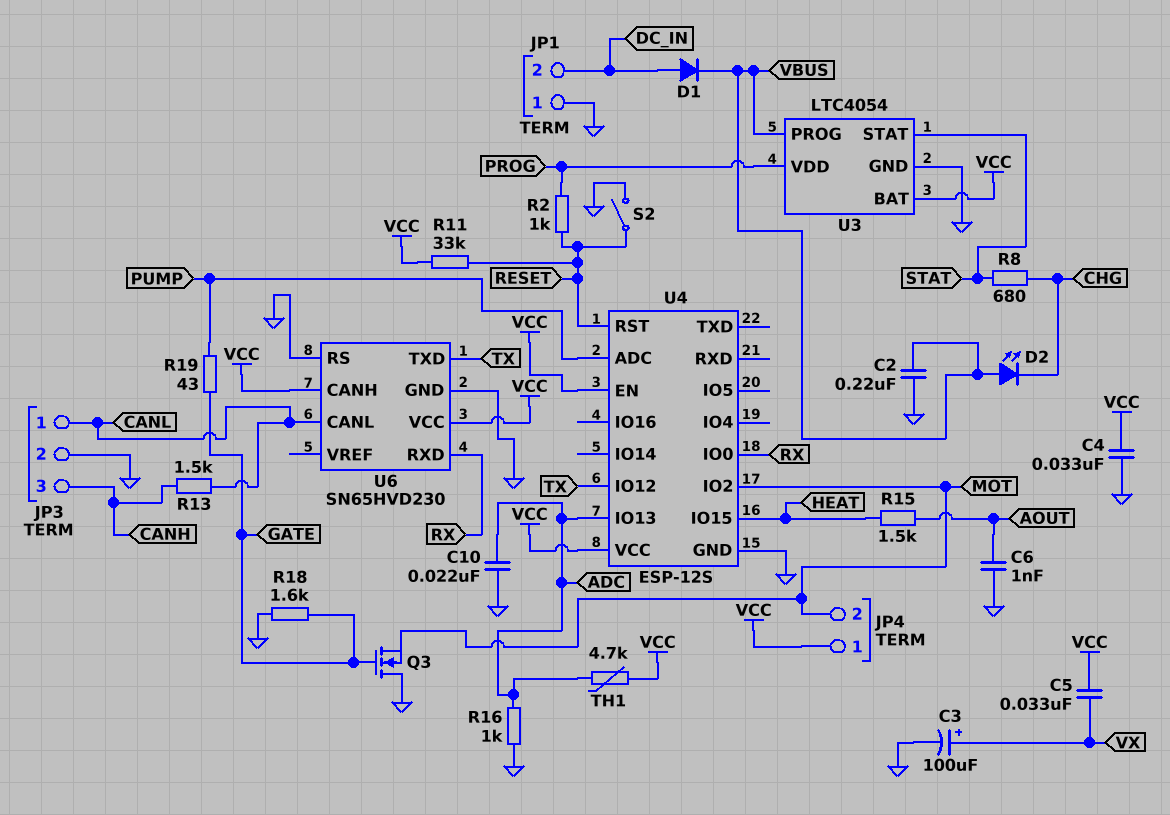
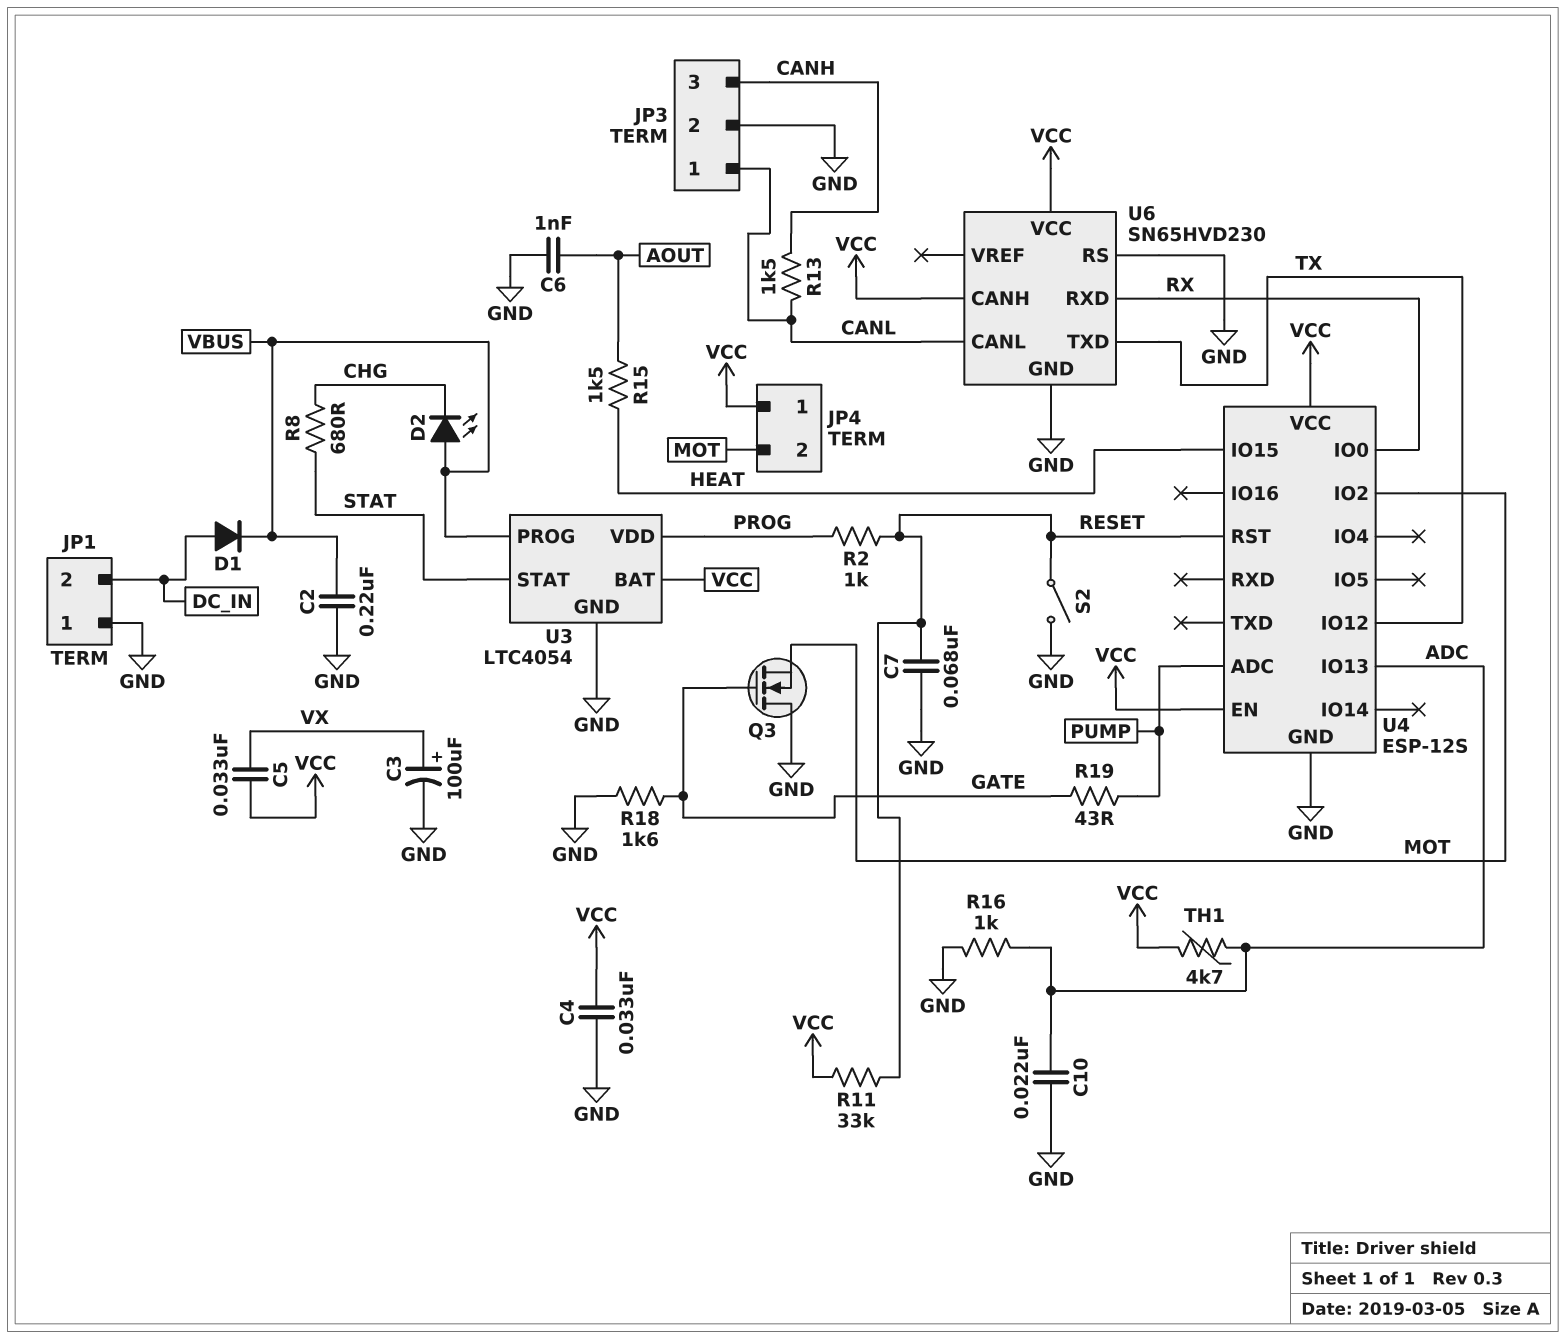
C7: none -> 68nF (GND, RESET)

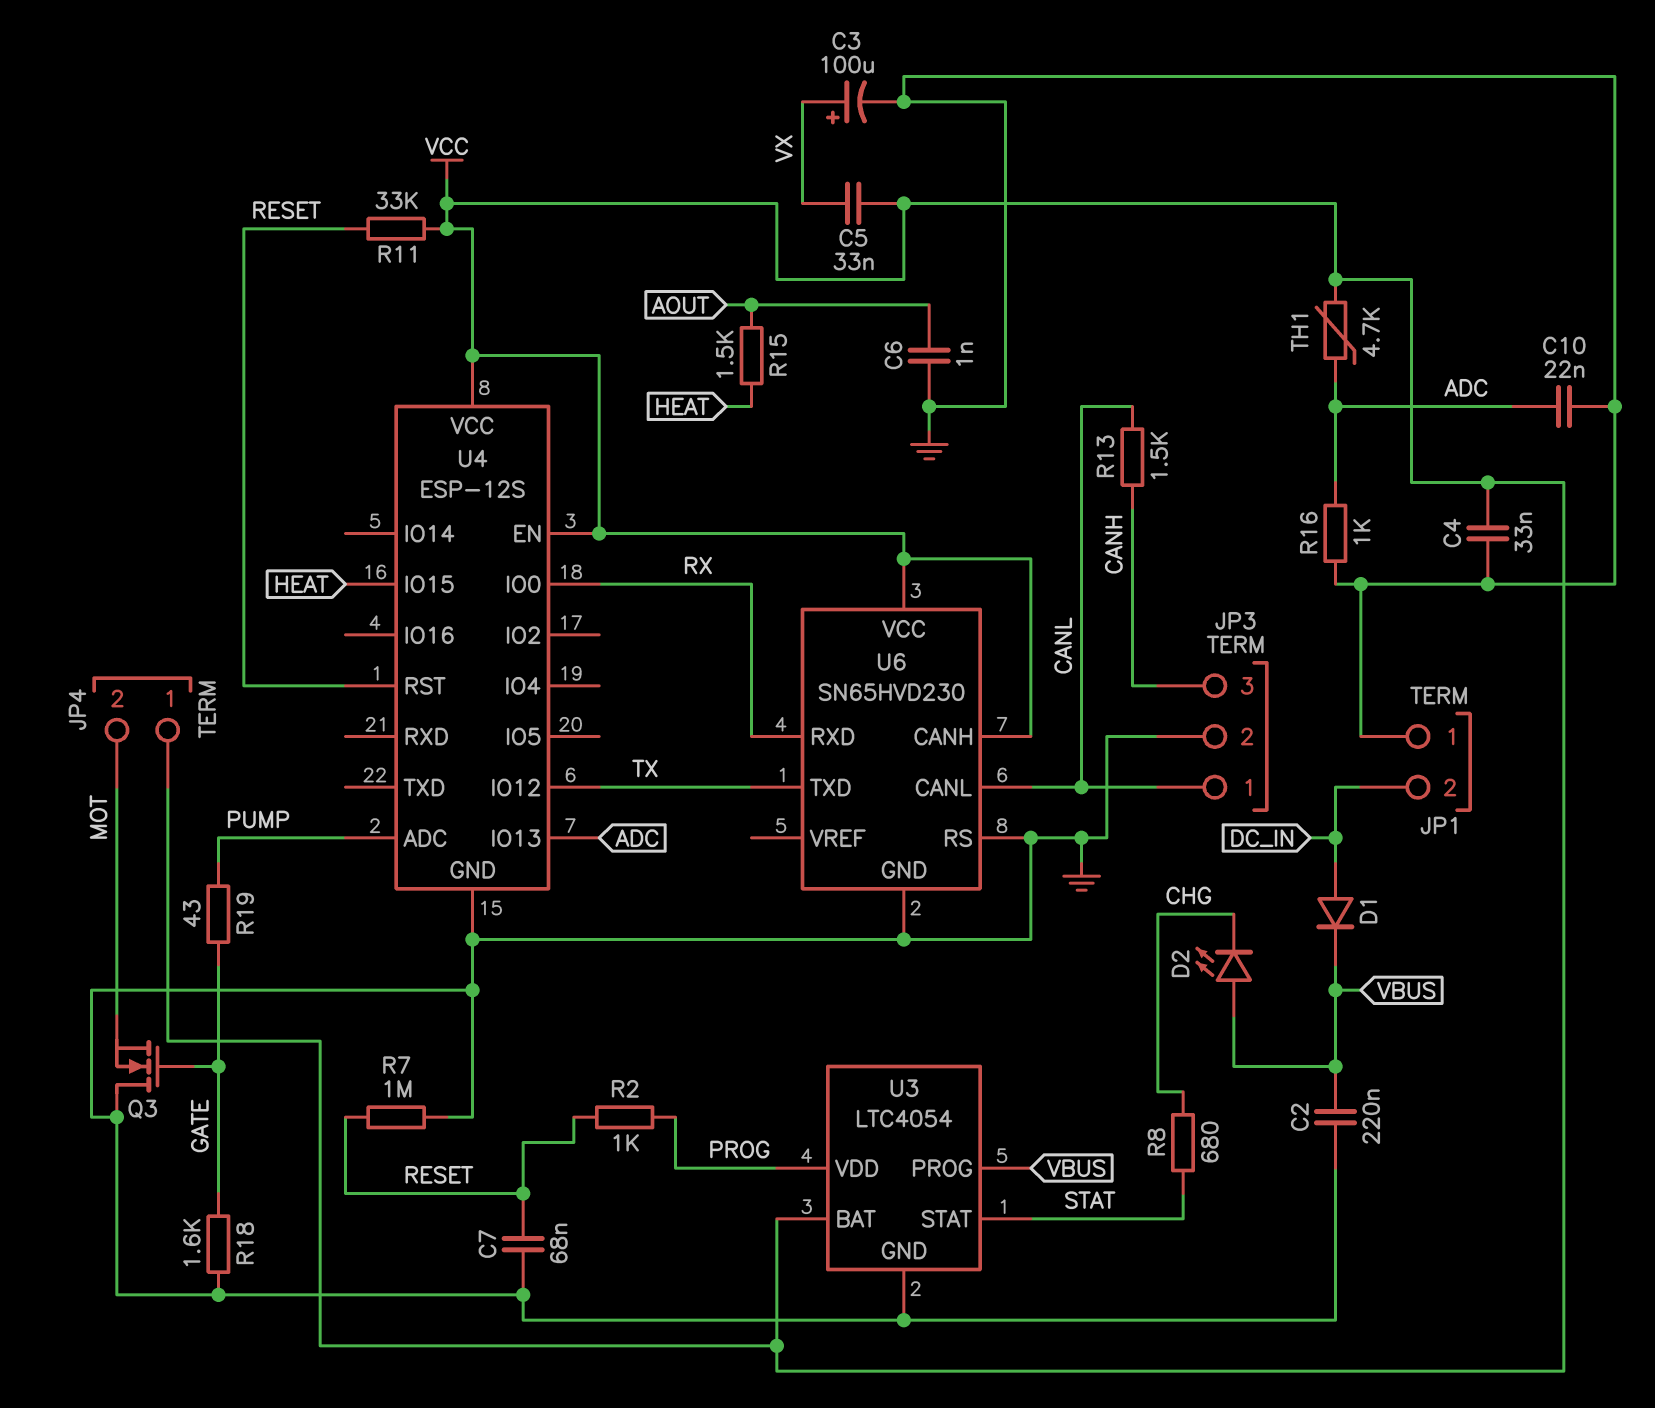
R7: none -> 1M (GND, RESET)
S2: switch (GND, RESET) -> none
U4 pin IO2: MOT -> none

